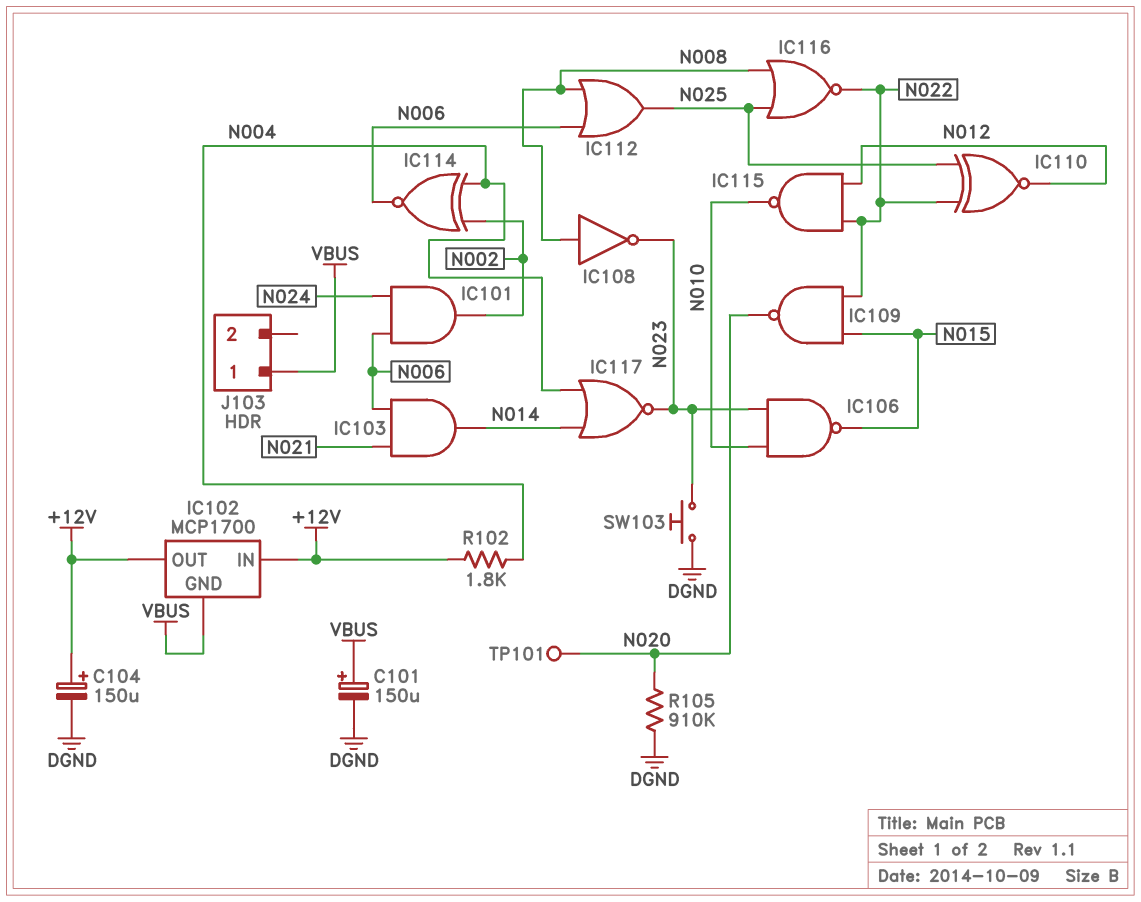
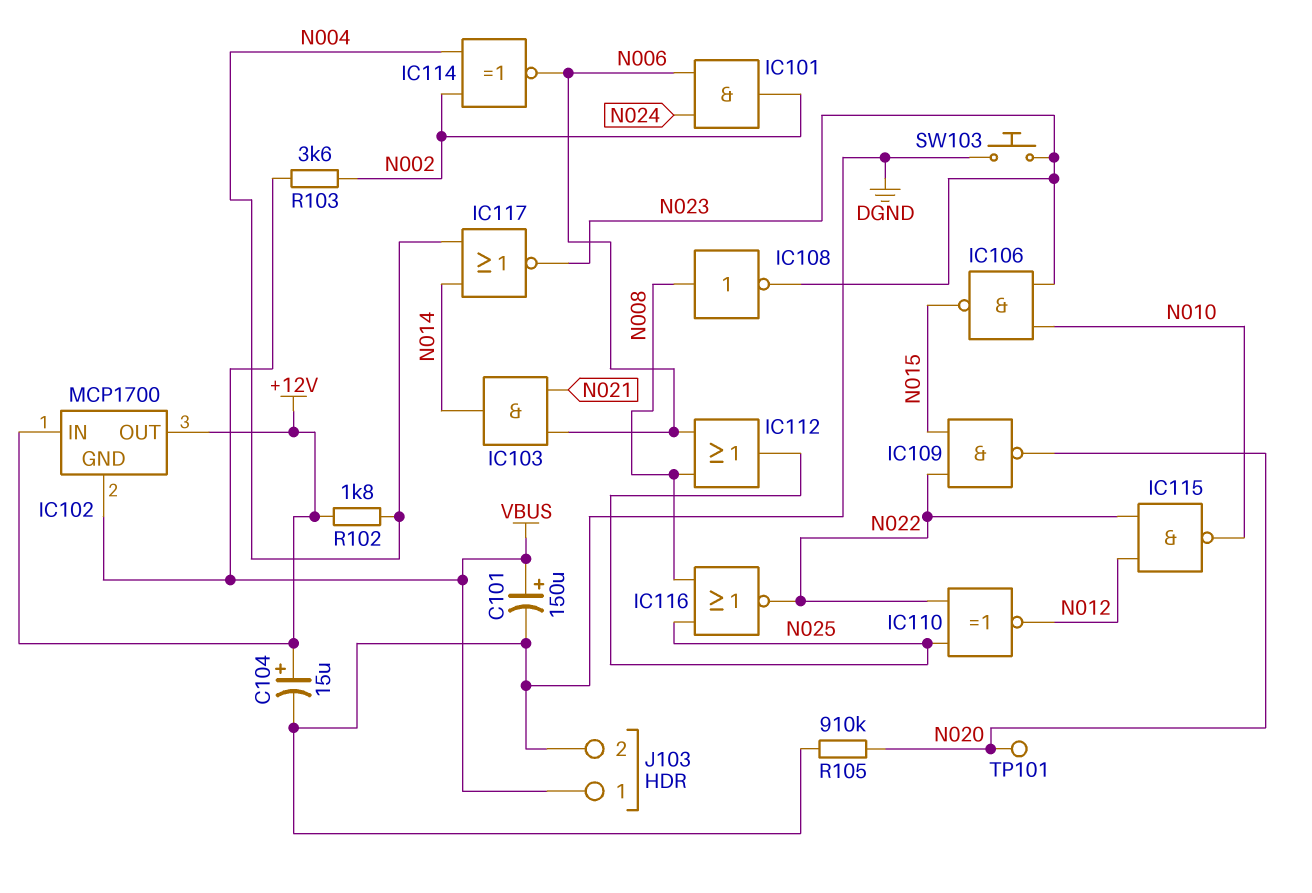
C104: 150uF (plus +12V, minus DGND) -> 15uF (plus +12V, minus DGND)
J103 pin 2: none -> DGND
R103: none -> 3.6k (N002, VBUS)

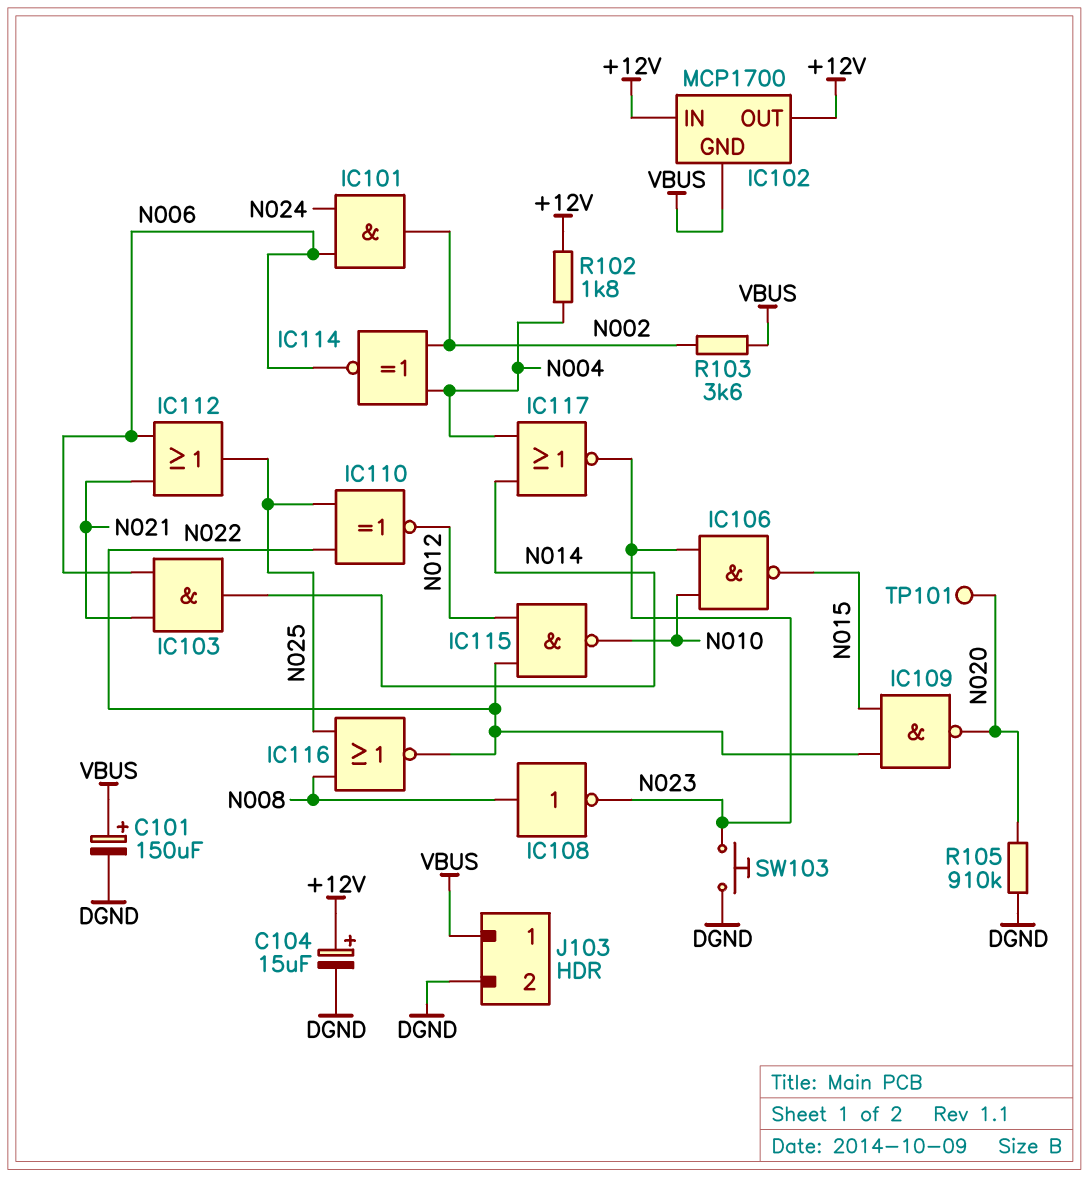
IC112: OR (in N006, in N008, out N025) -> OR (in N006, in N021, out N025)

